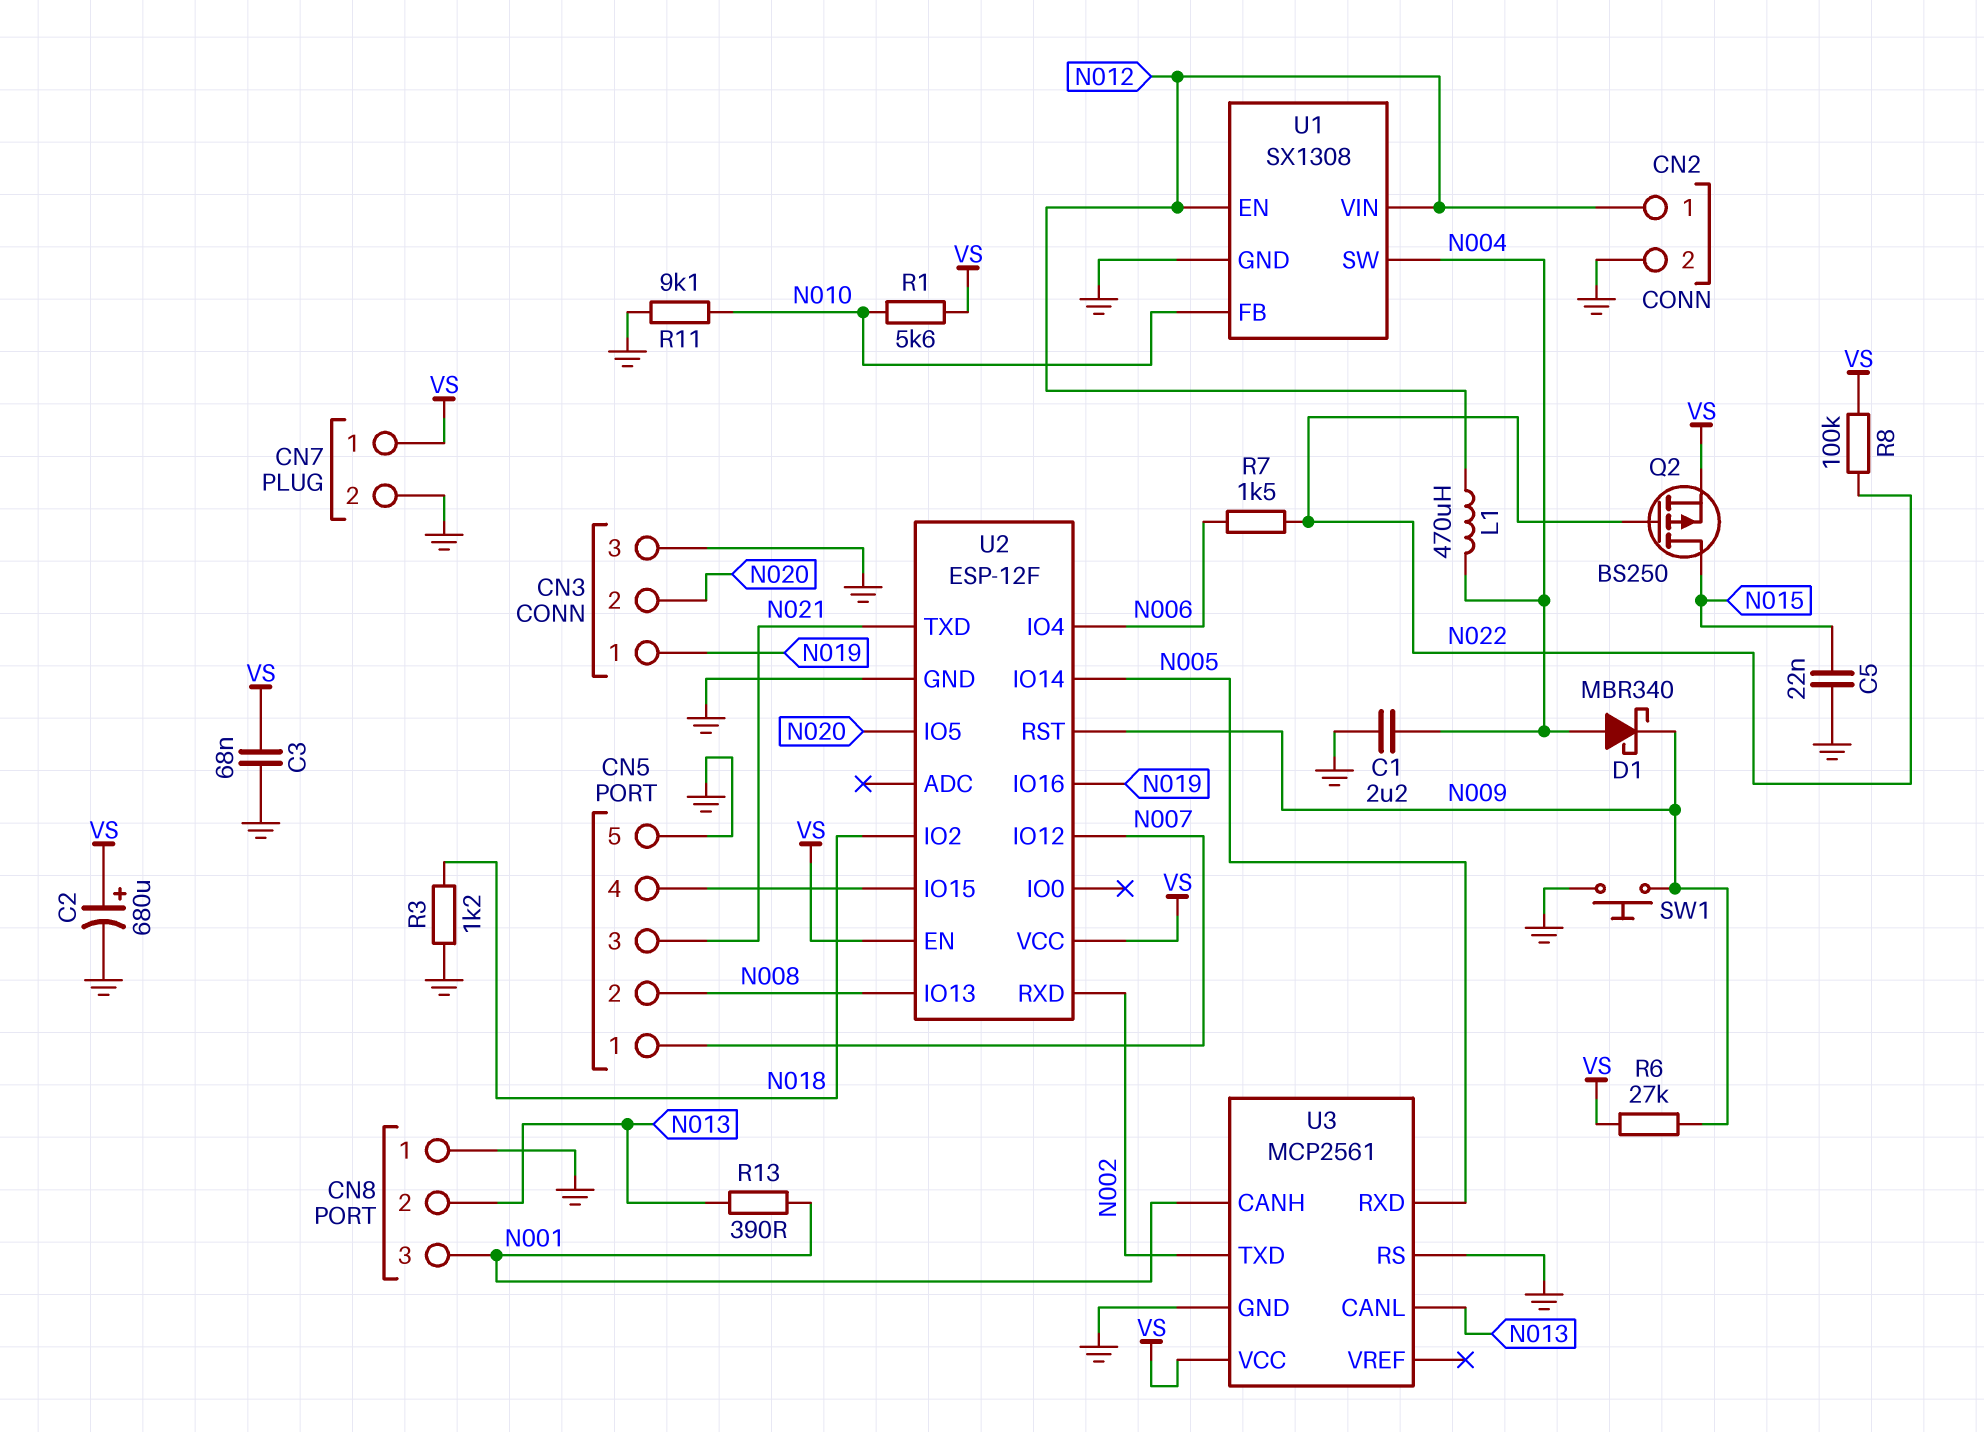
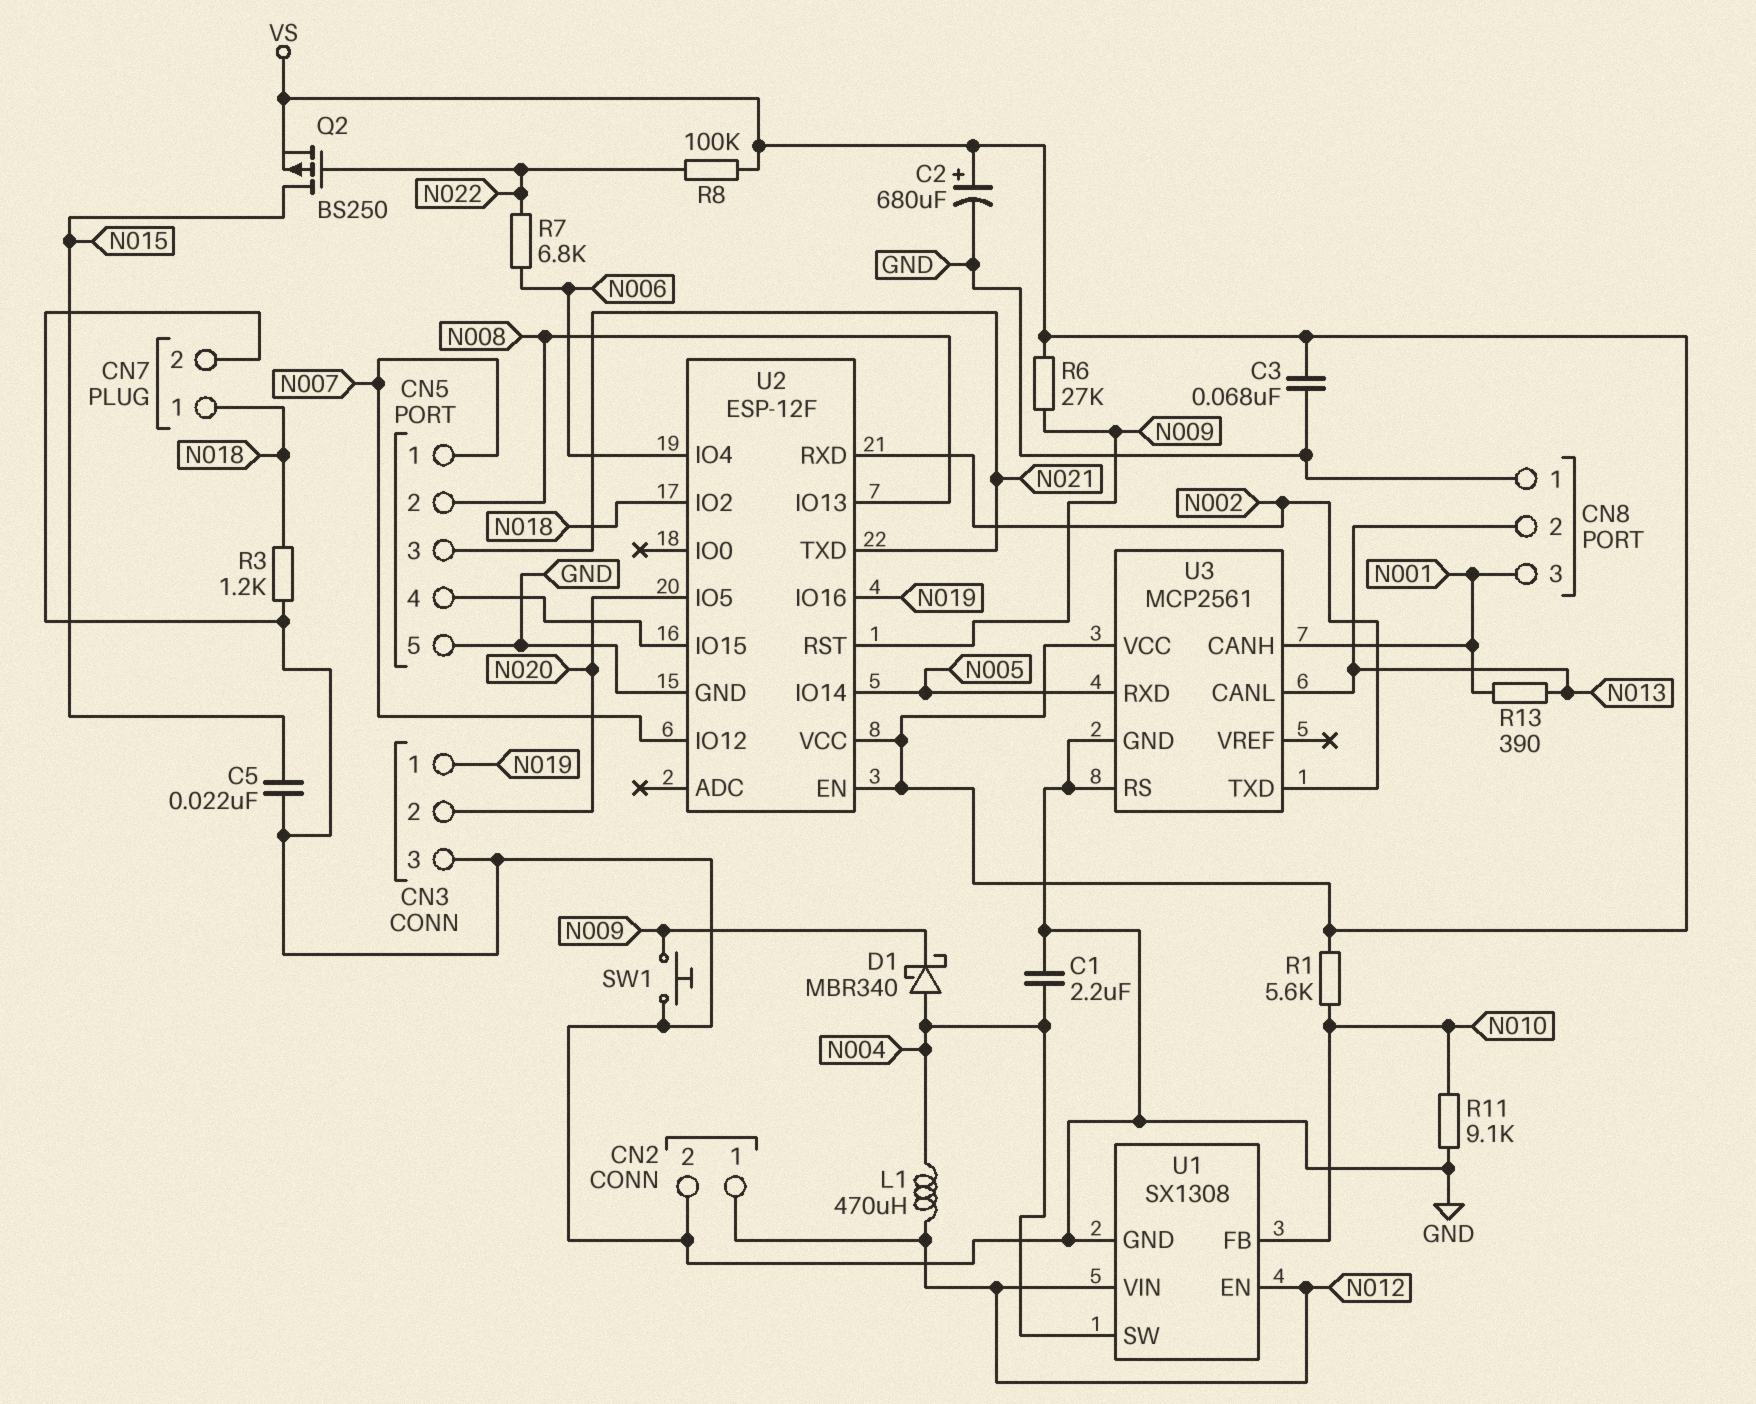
CN7 pin 1: VS -> N018
R7: 1.5k (N006, N022) -> 6.8k (N006, N022)

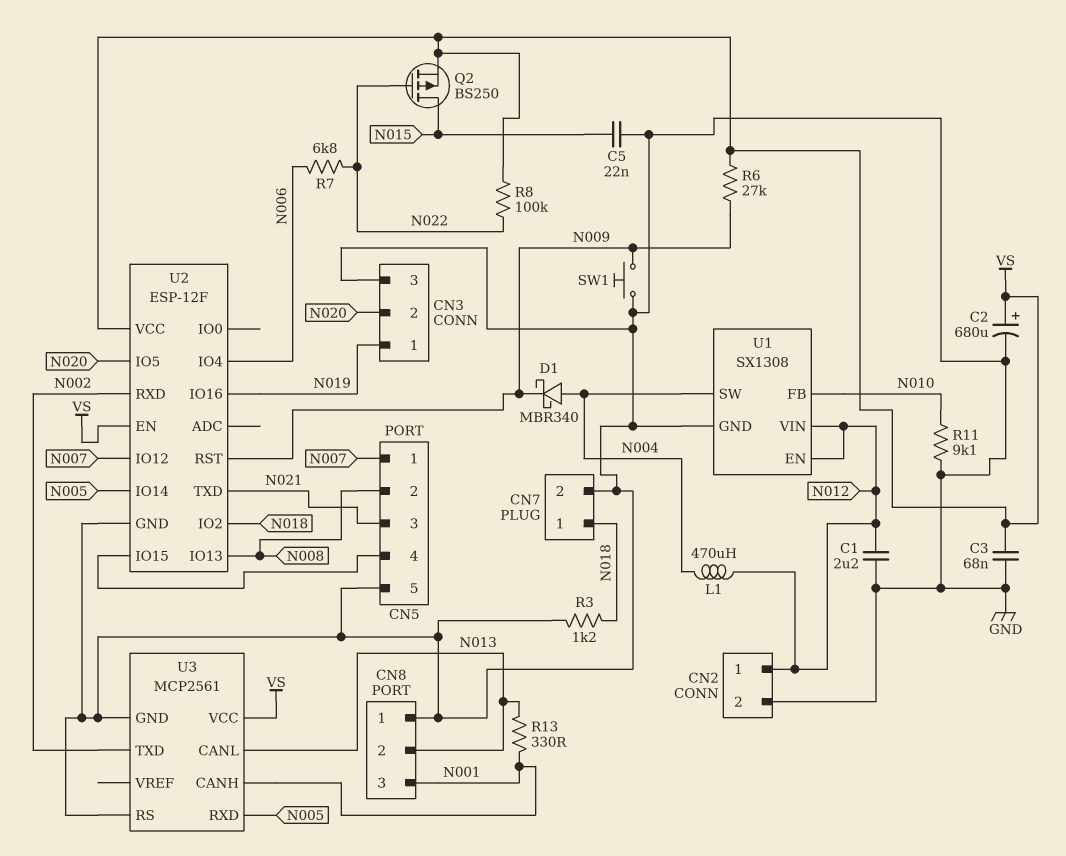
C1: 2.2uF (GND, N004) -> 2.2uF (GND, N012)
R1: 5.6k (N010, VS) -> none
R13: 390 (N001, N013) -> 330 (N001, N013)

